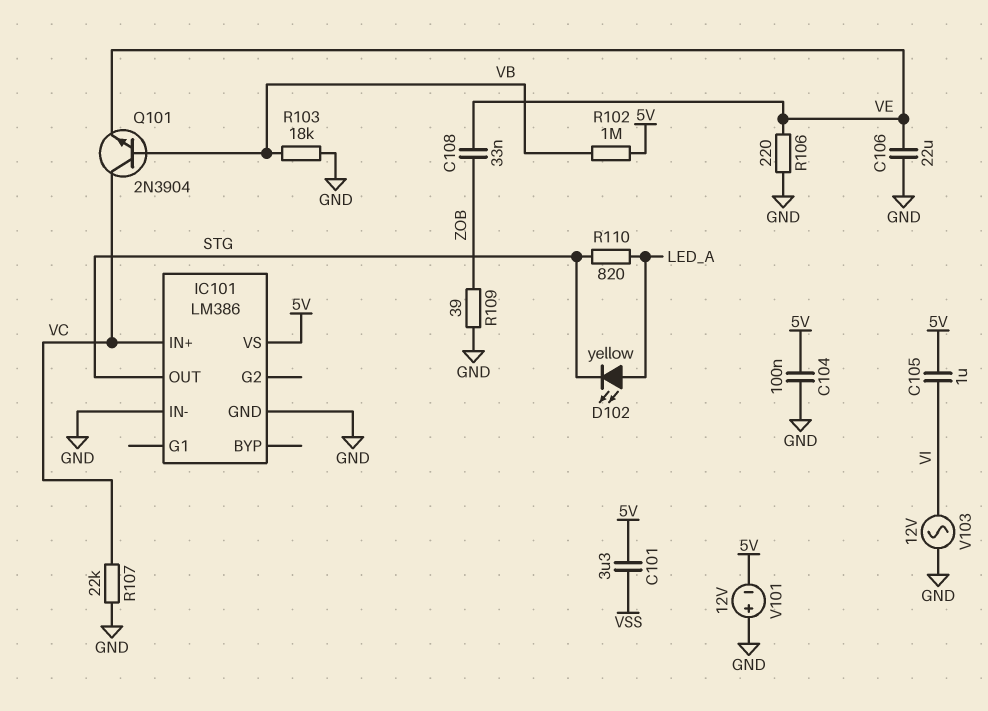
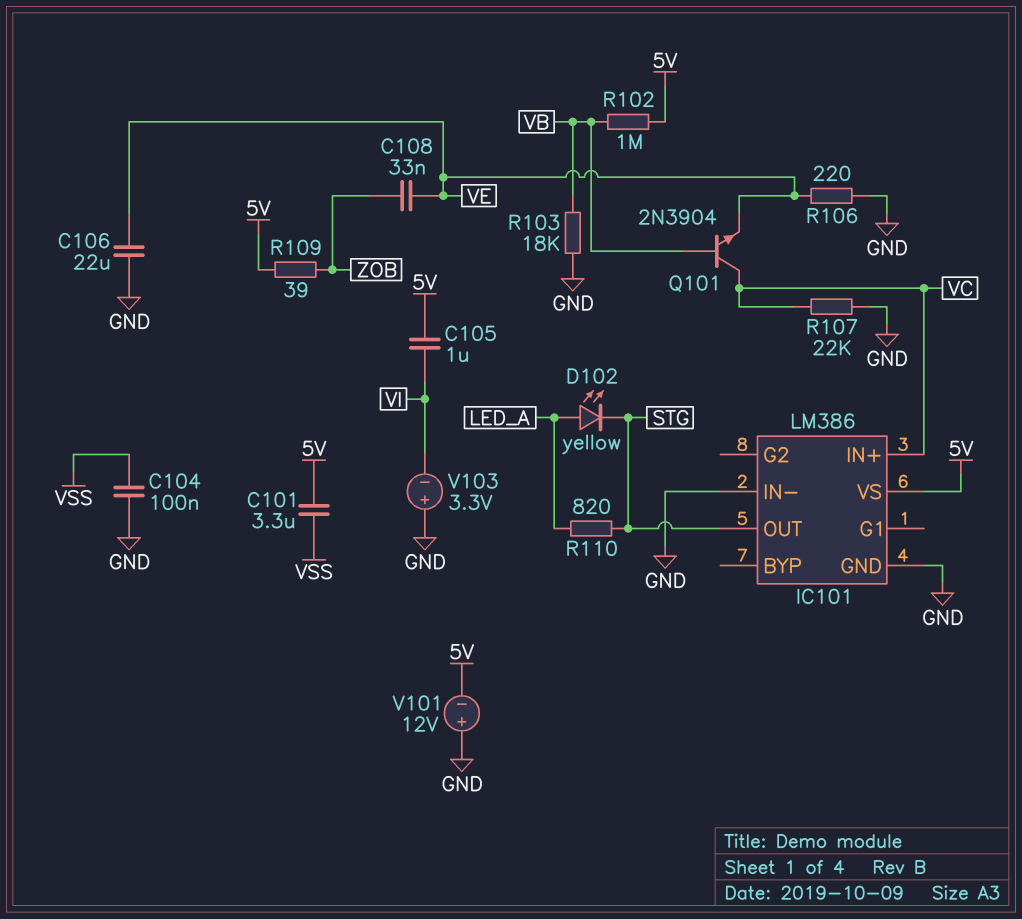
C104: 100nF (5V, GND) -> 100nF (GND, VSS)
R109: 39 (GND, ZOB) -> 39 (5V, ZOB)
V103: AC 12V (GND, VI) -> 3.3V (plus GND, minus VI)

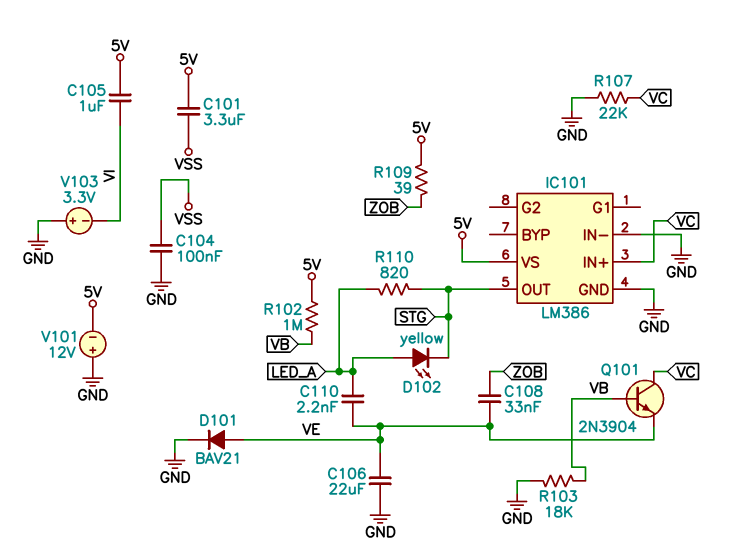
C110: none -> 2.2nF (LED_A, VE)
D101: none -> diode BAV21 (A VE, K GND)
R106: 220 (GND, VE) -> none

